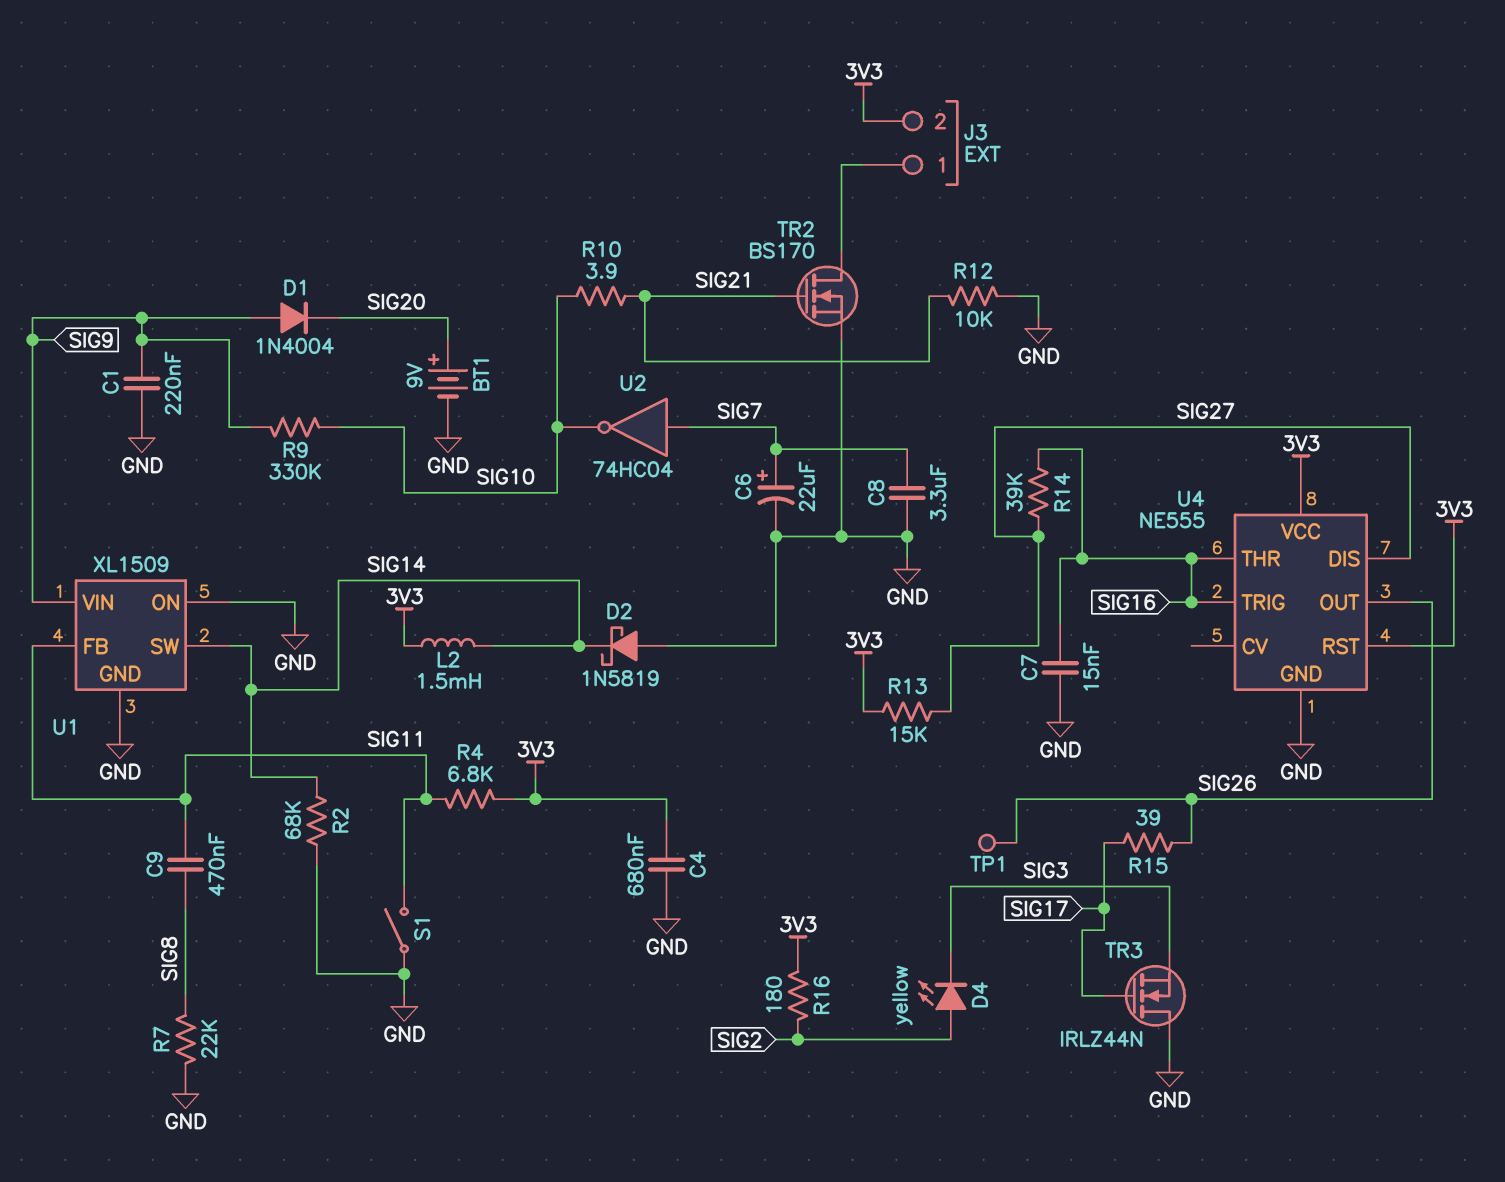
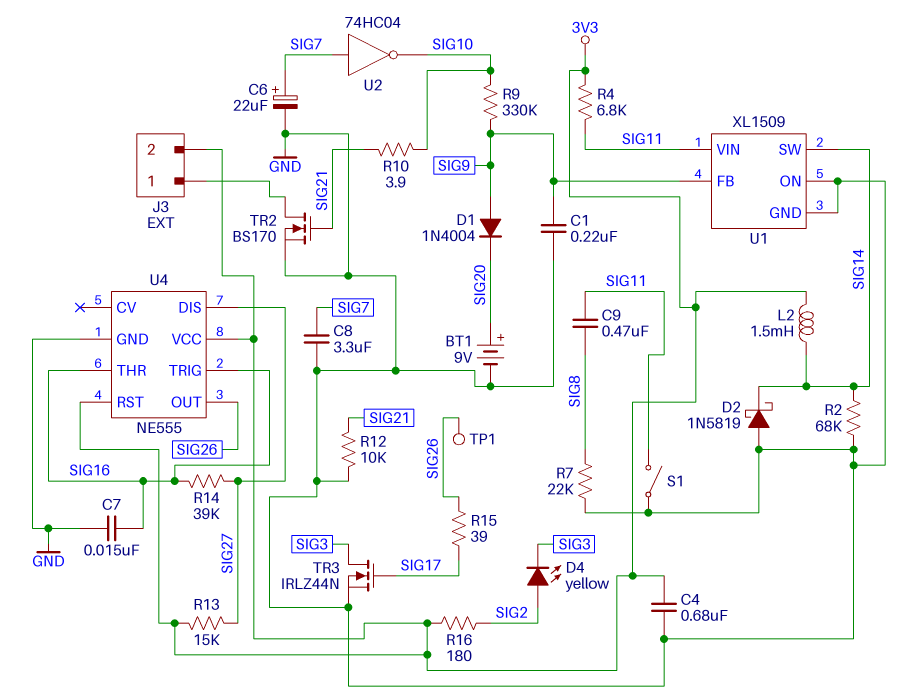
TR3: NMOS IRLZ44N (G SIG17, D GND, S SIG3) -> NMOS IRLZ44N (G SIG17, D SIG3, S GND)
U1 pin FB: SIG11 -> SIG9
U1 pin VIN: SIG9 -> SIG11

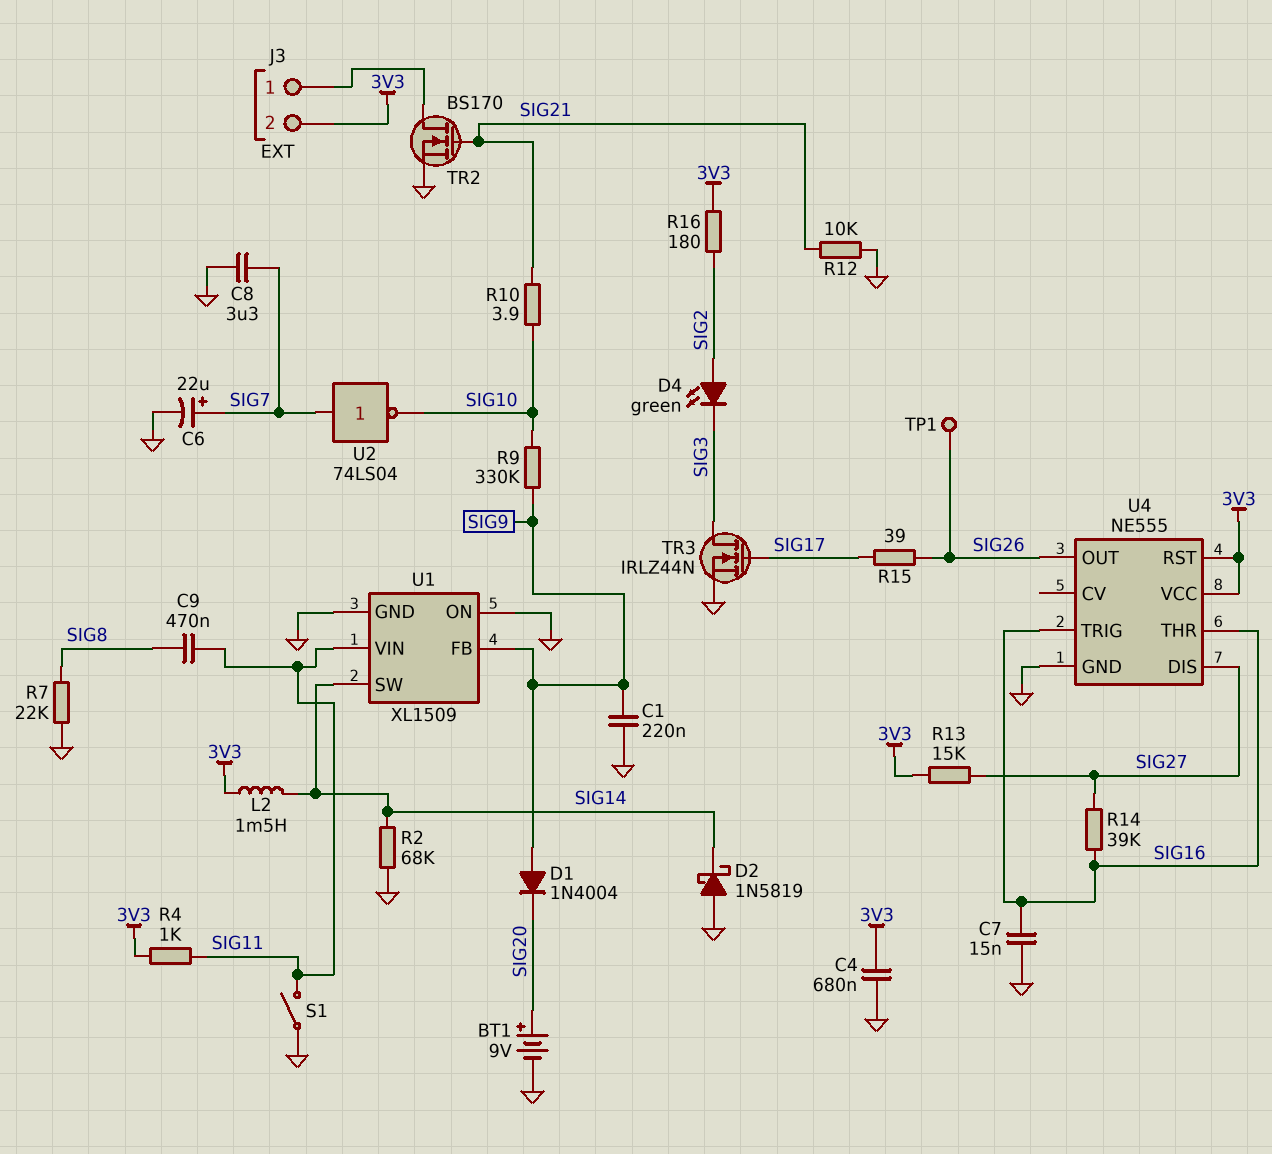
D4: LED yellow (A SIG2, K SIG3) -> LED green (A SIG2, K SIG3)
R4: 6.8k (3V3, SIG11) -> 1k (3V3, SIG11)
U2: NOT 74HC04 (in SIG7, out SIG10) -> NOT 74LS04 (in SIG7, out SIG10)

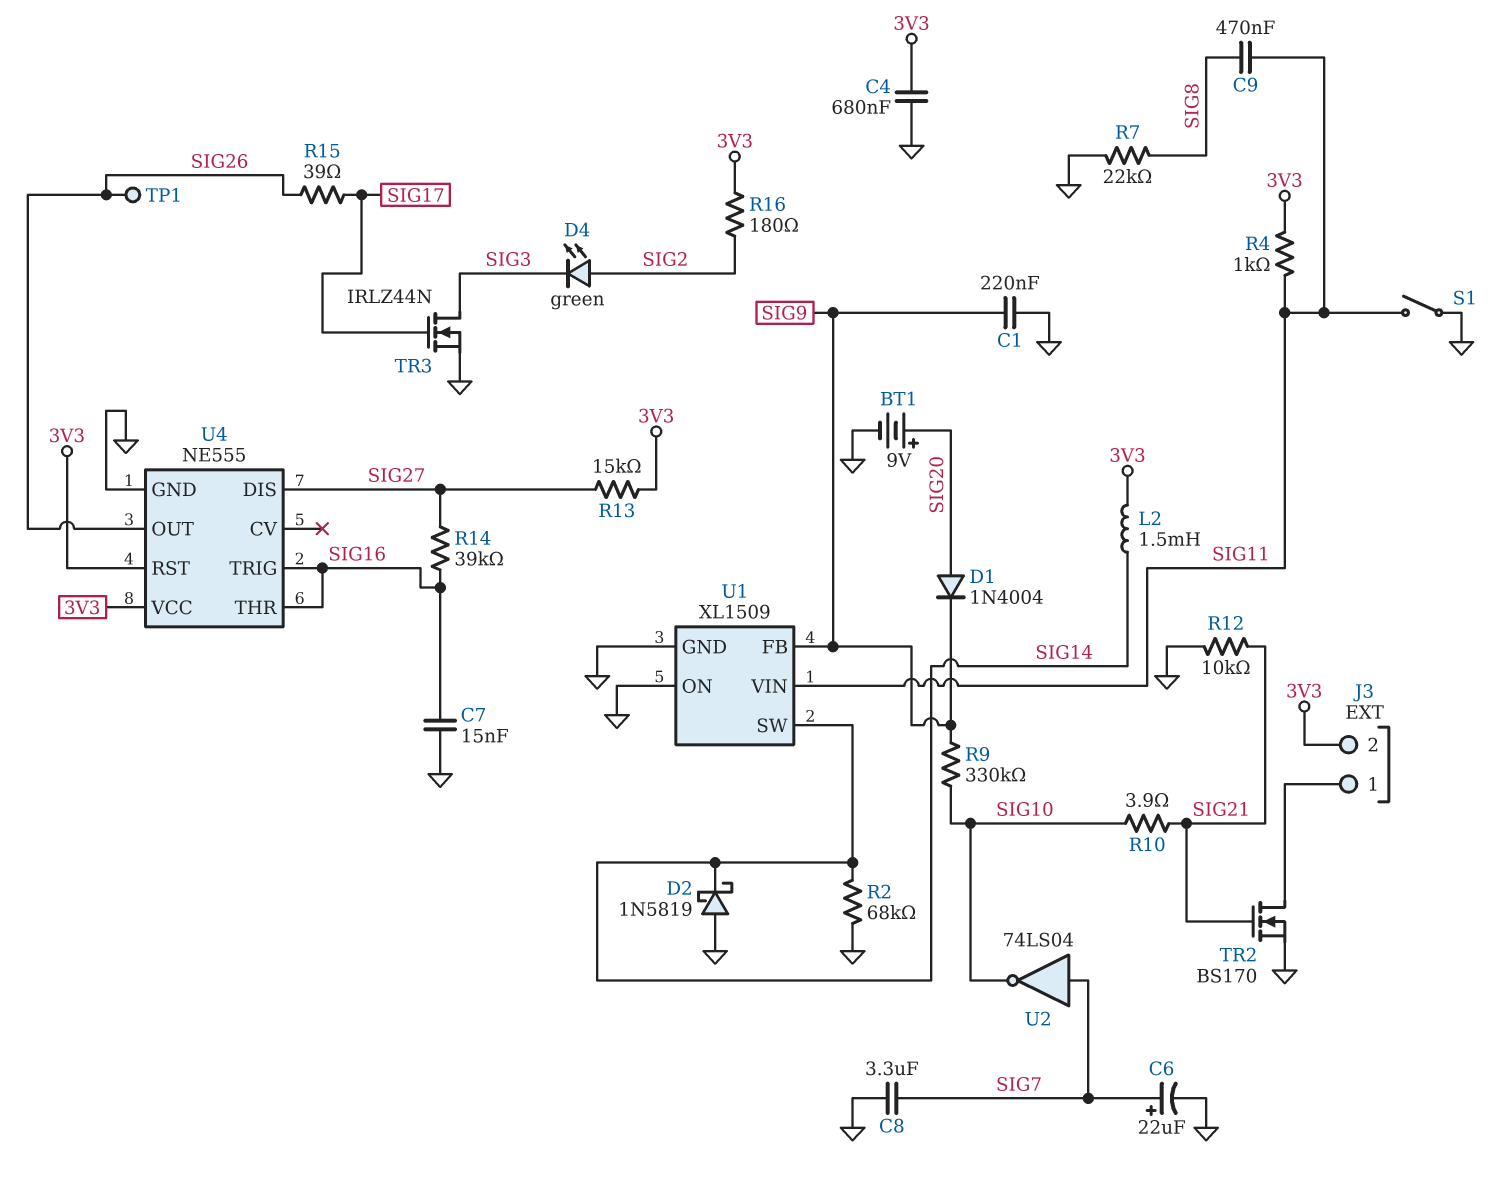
D1: diode 1N4004 (A SIG9, K SIG20) -> diode 1N4004 (A SIG20, K SIG9)

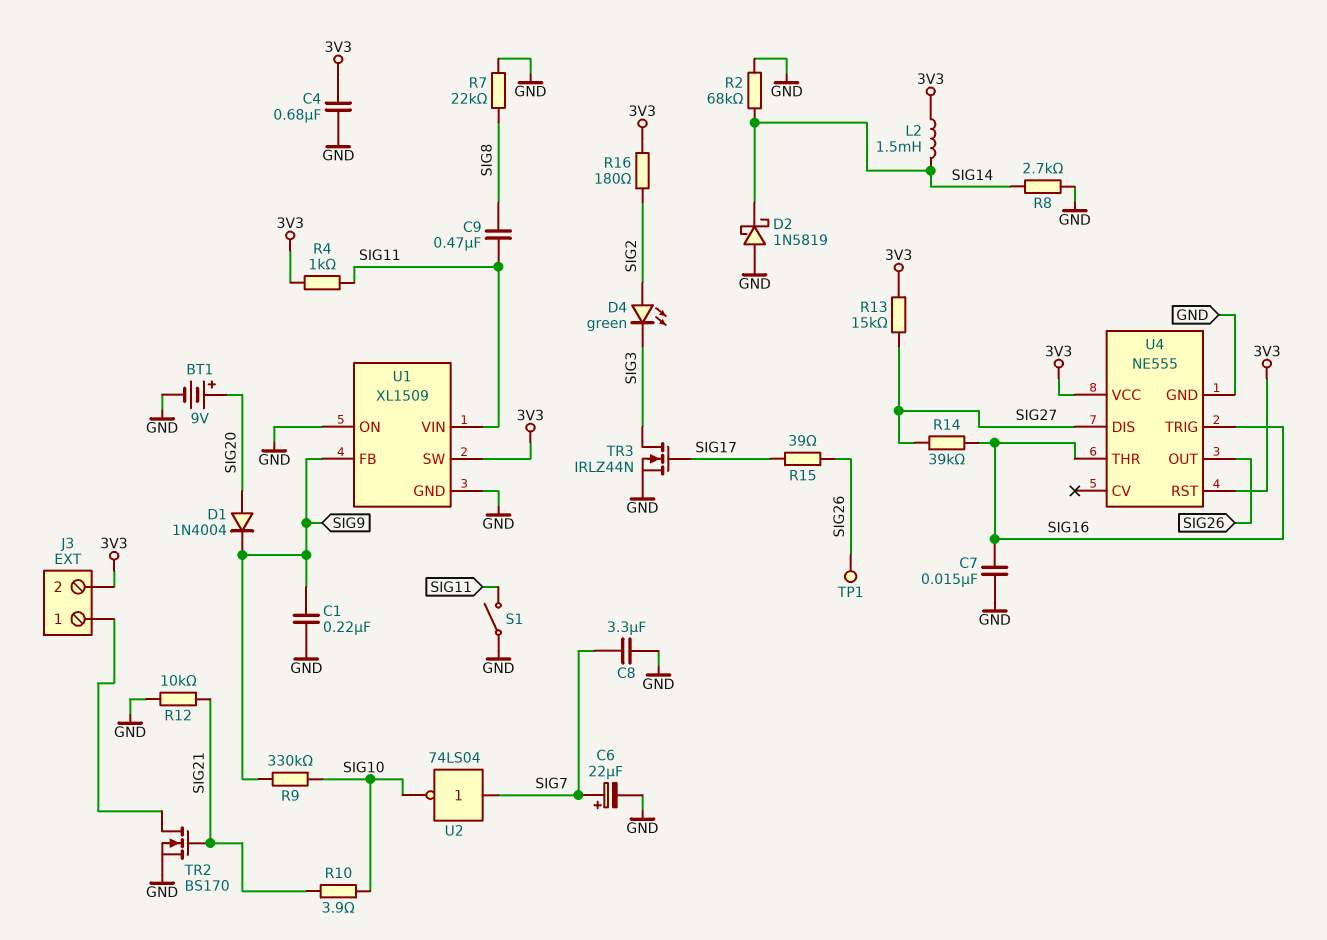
R8: none -> 2.7k (GND, SIG14)
U1 pin SW: SIG14 -> 3V3

